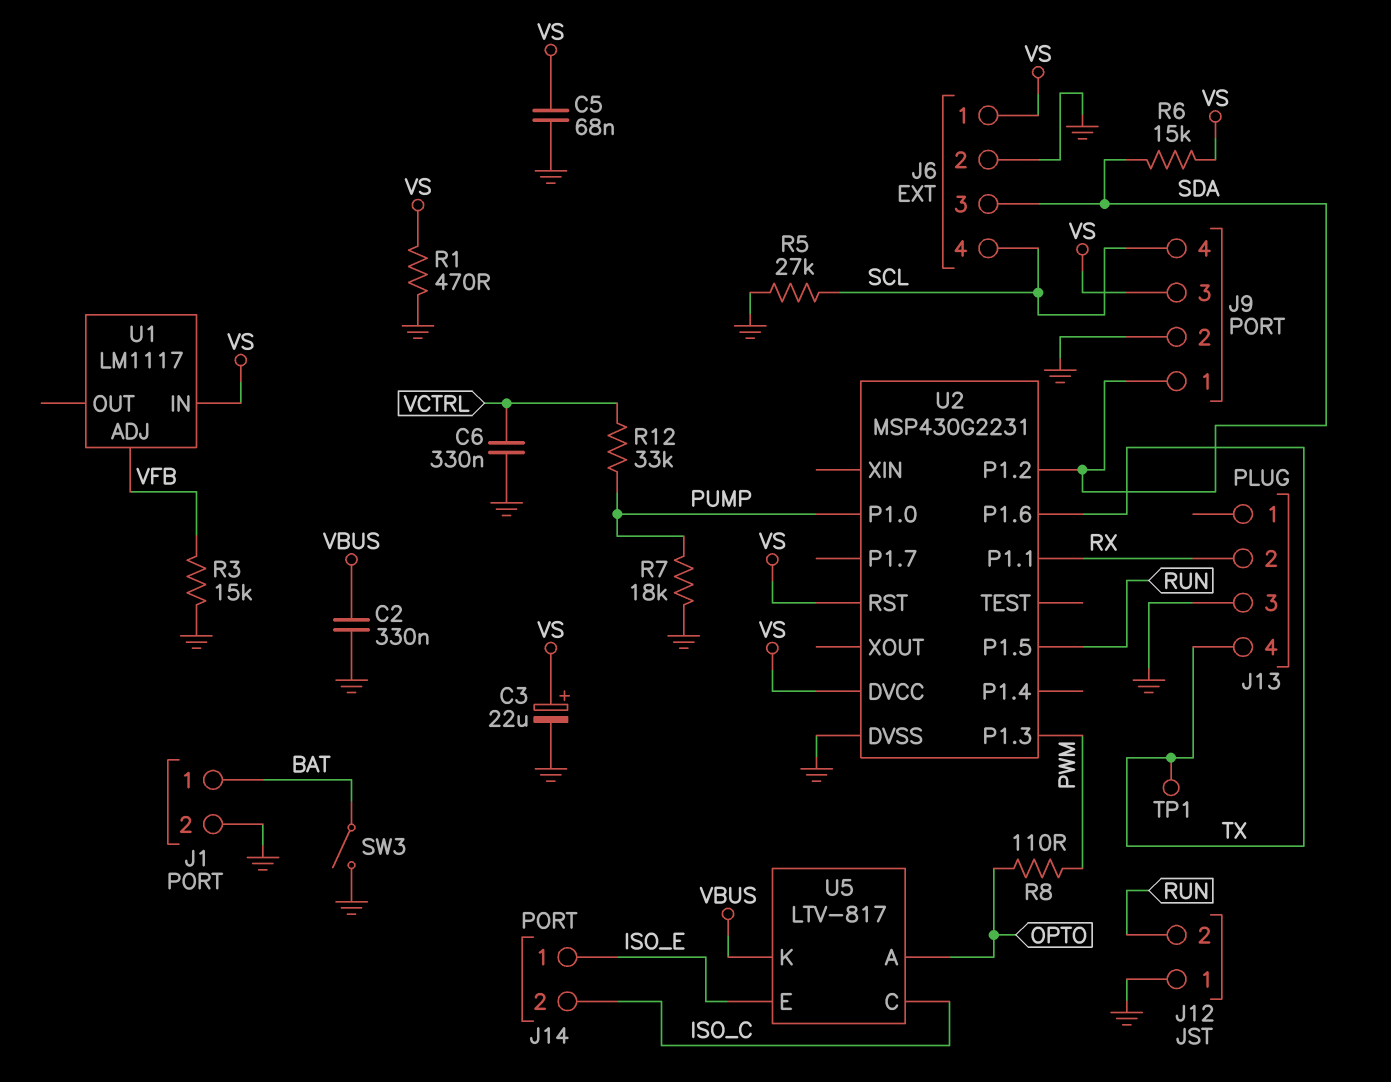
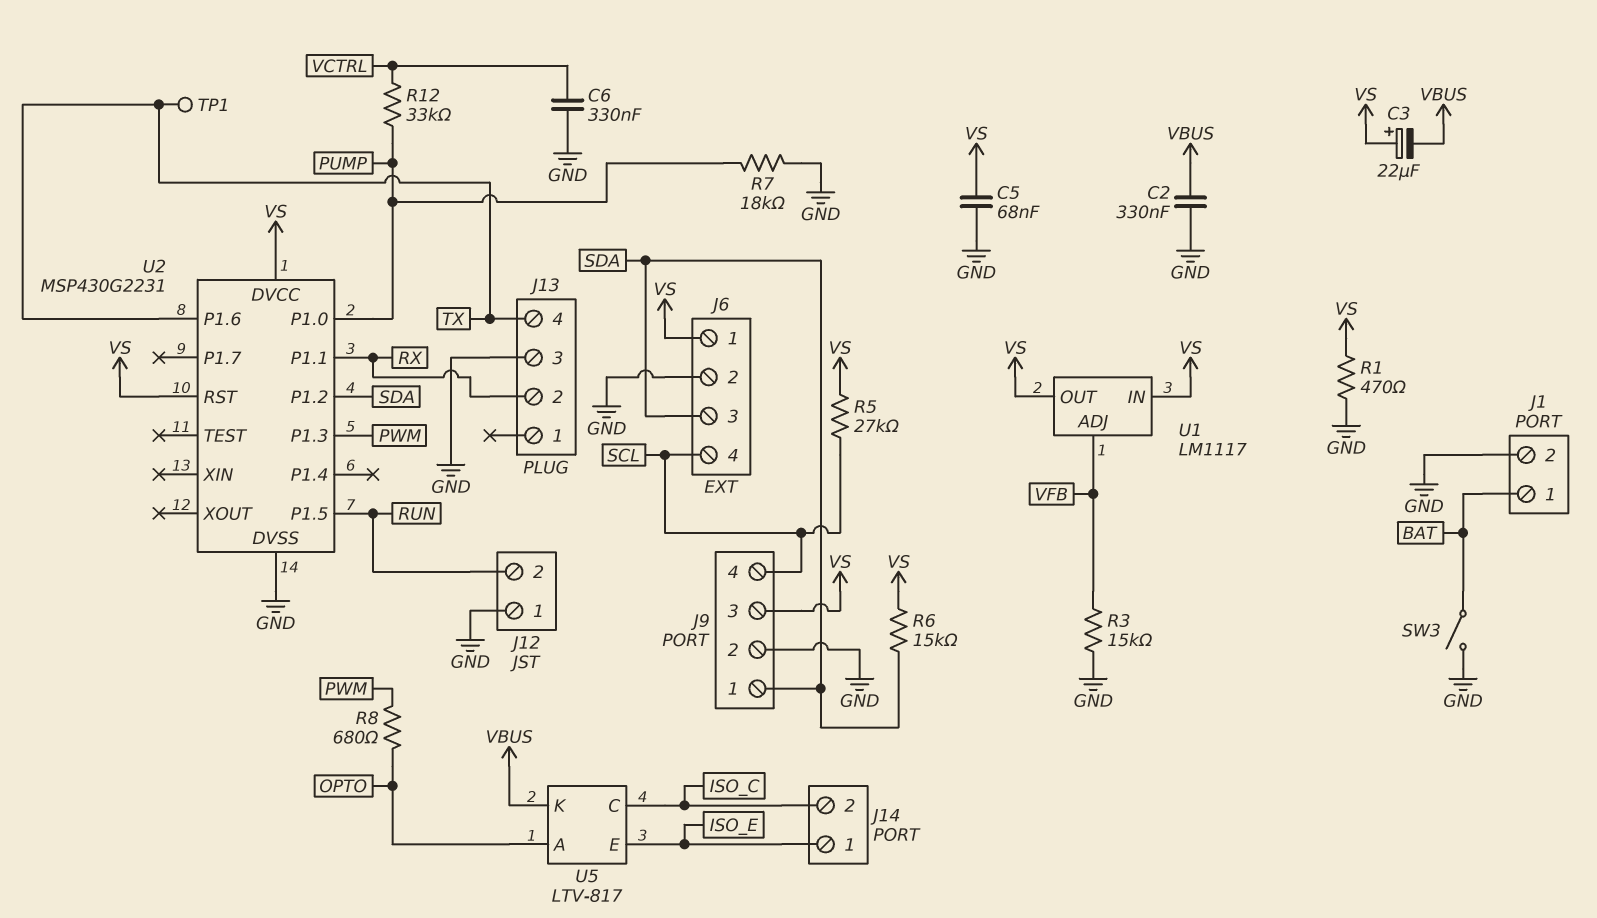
C3: 22uF (plus VS, minus GND) -> 22uF (plus VS, minus VBUS)
R5: 27k (GND, SCL) -> 27k (SCL, VS)
R8: 110 (OPTO, PWM) -> 680 (OPTO, PWM)
U1 pin OUT: none -> VS

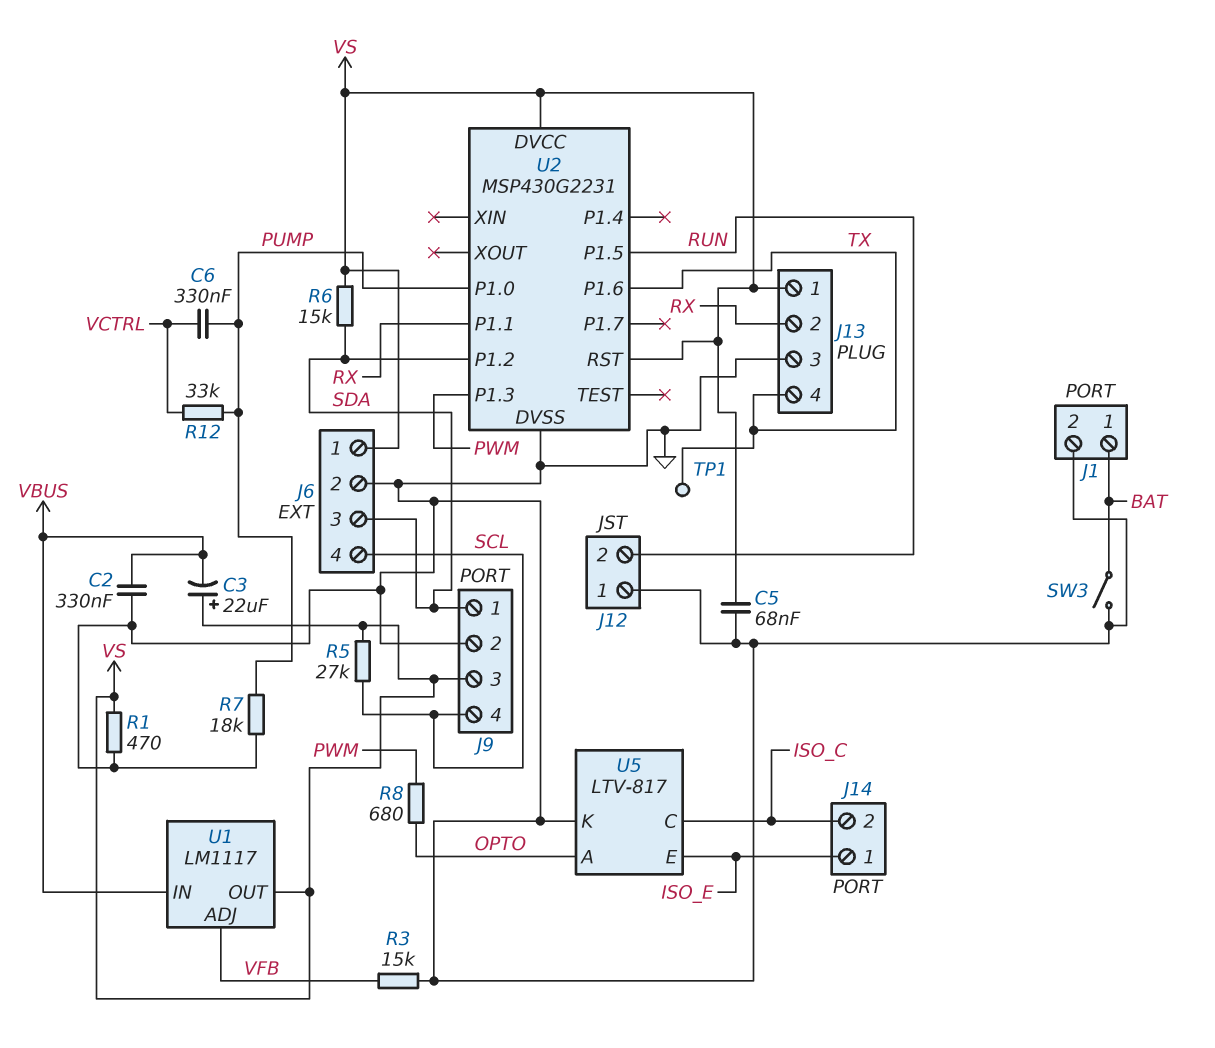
C6: 330nF (GND, VCTRL) -> 330nF (PUMP, VCTRL)
J13 pin 1: none -> VS
U1 pin IN: VS -> VBUS
U5 pin K: VBUS -> GND

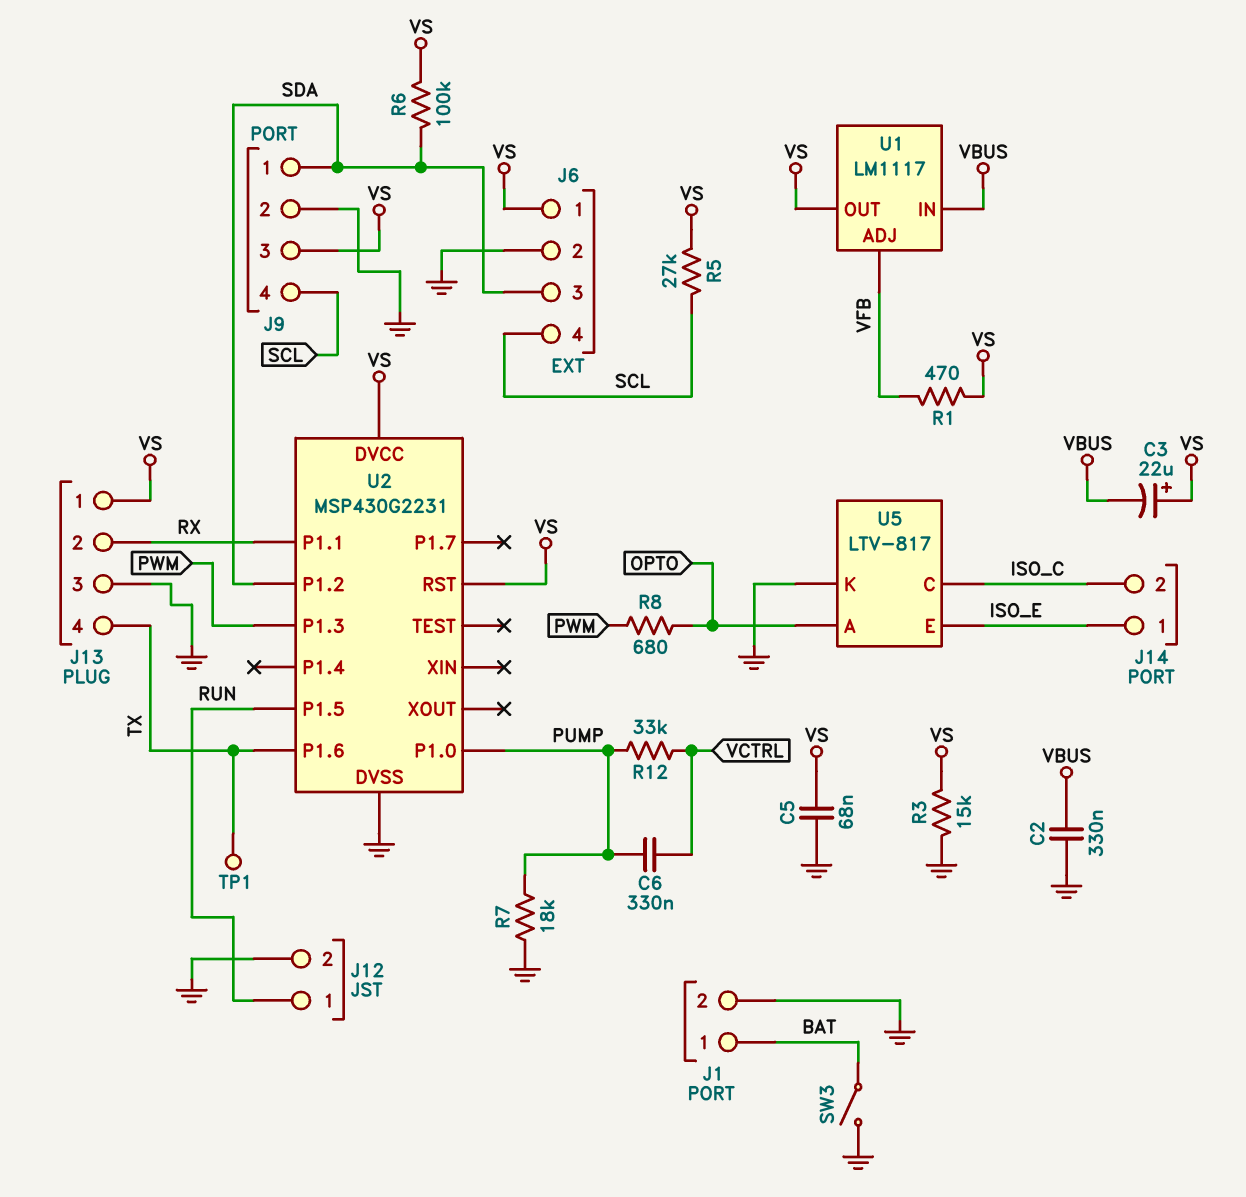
J12 pin 1: GND -> RUN
J12 pin 2: RUN -> GND
R1: 470 (GND, VS) -> 470 (VFB, VS)
R3: 15k (GND, VFB) -> 15k (GND, VS)
R6: 15k (SDA, VS) -> 100k (SDA, VS)

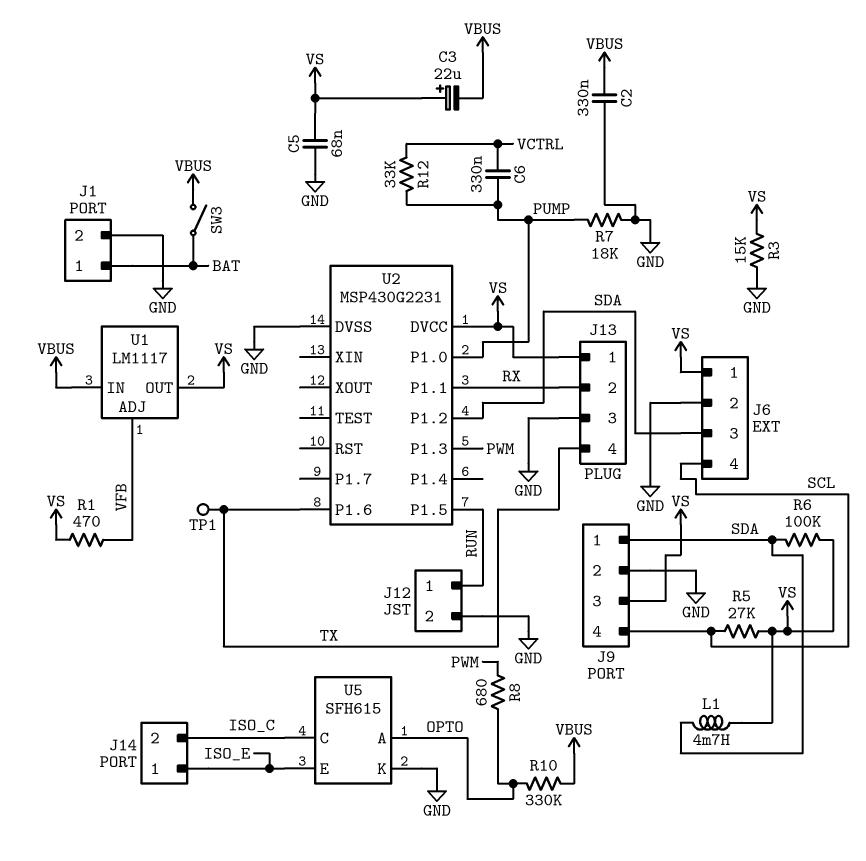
L1: none -> 4.7mH (SDA, VS)
R10: none -> 330k (OPTO, VBUS)
SW3: switch (BAT, GND) -> switch (BAT, VBUS)
U2 pin RST: VS -> none
U5: LTV-817 -> SFH615

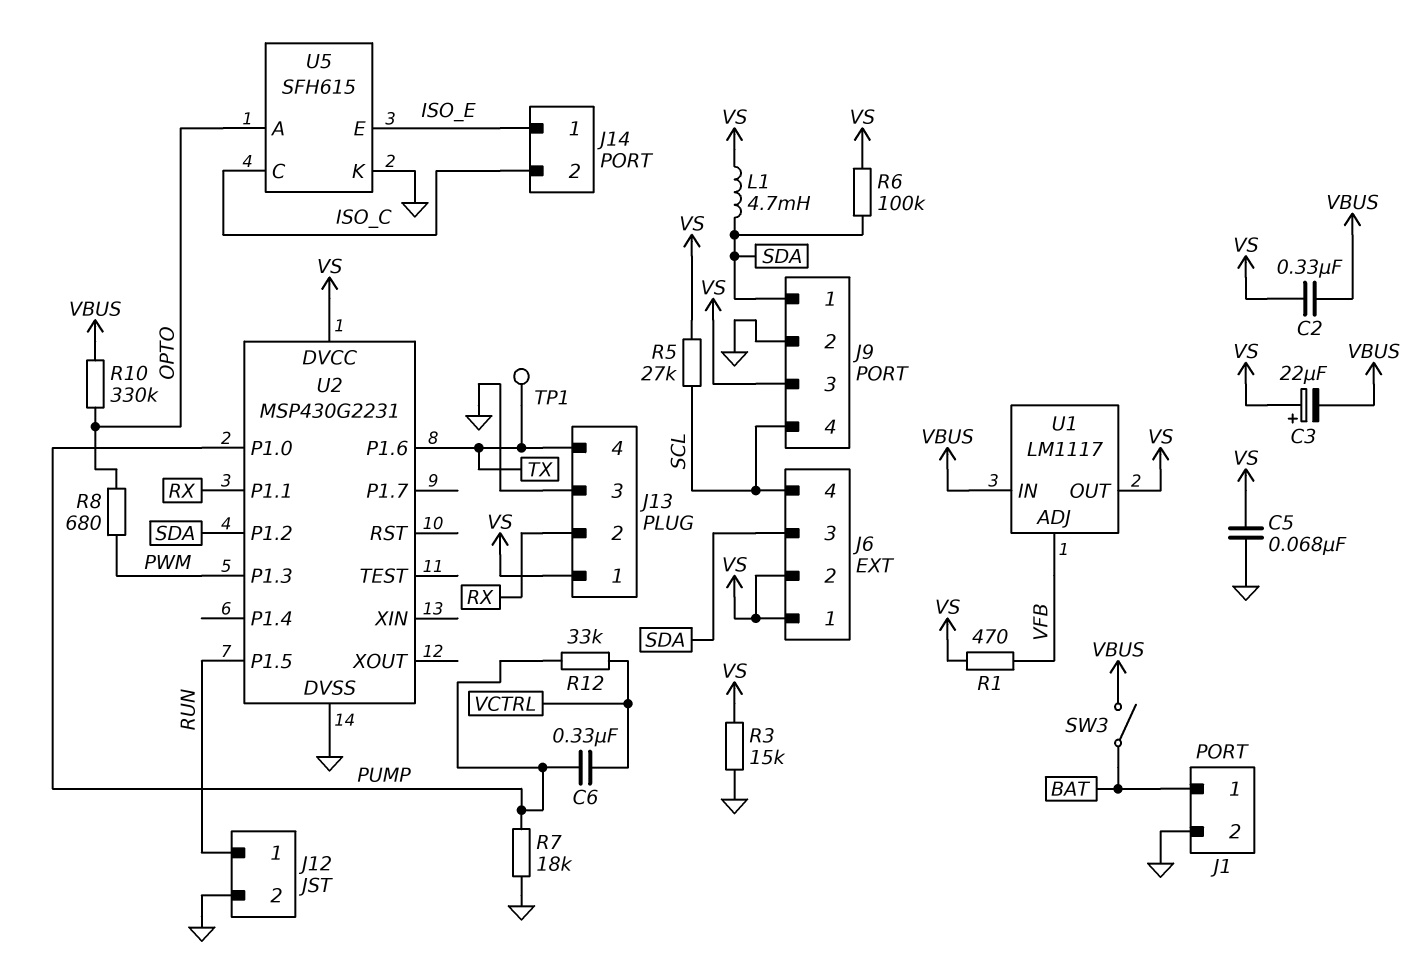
C2: 330nF (GND, VBUS) -> 330nF (VBUS, VS)
J6 pin 2: GND -> VS

